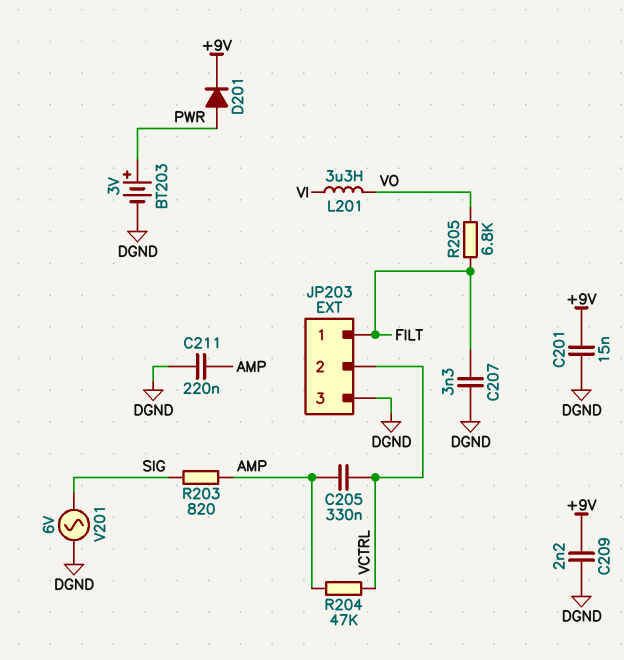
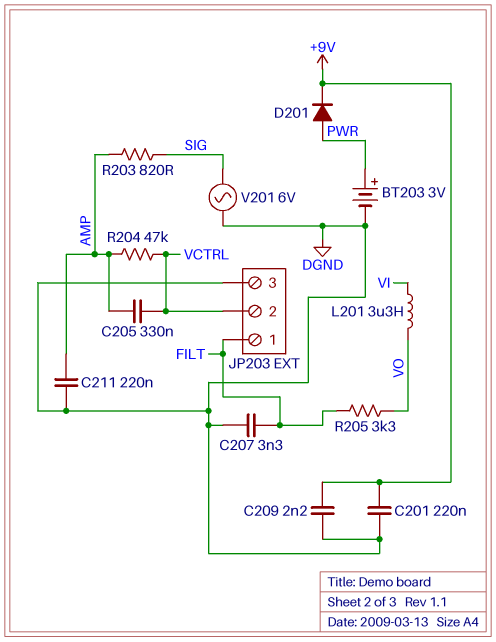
C201: 15nF (+9V, DGND) -> 220nF (+9V, DGND)
R205: 6.8k (FILT, VO) -> 3.3k (FILT, VO)

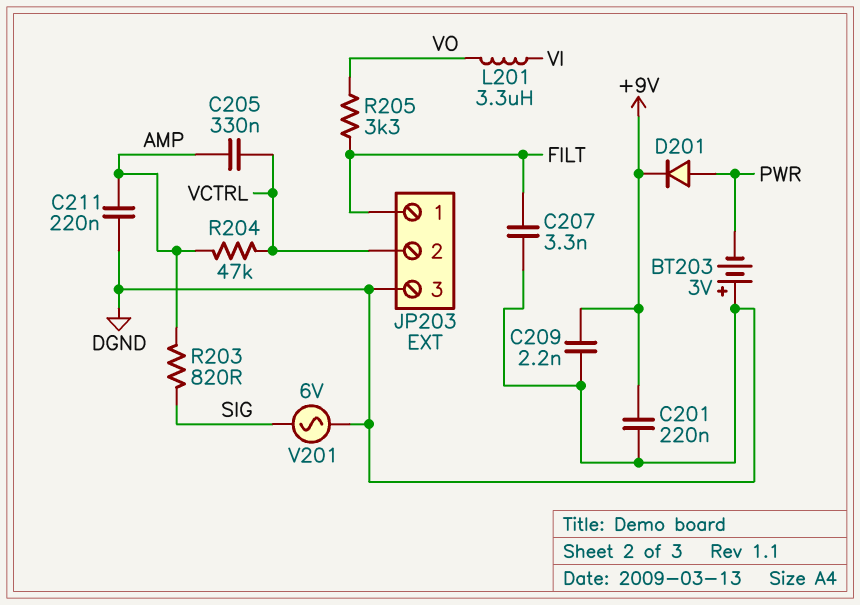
BT203: 3V (plus PWR, minus DGND) -> 3V (plus DGND, minus PWR)

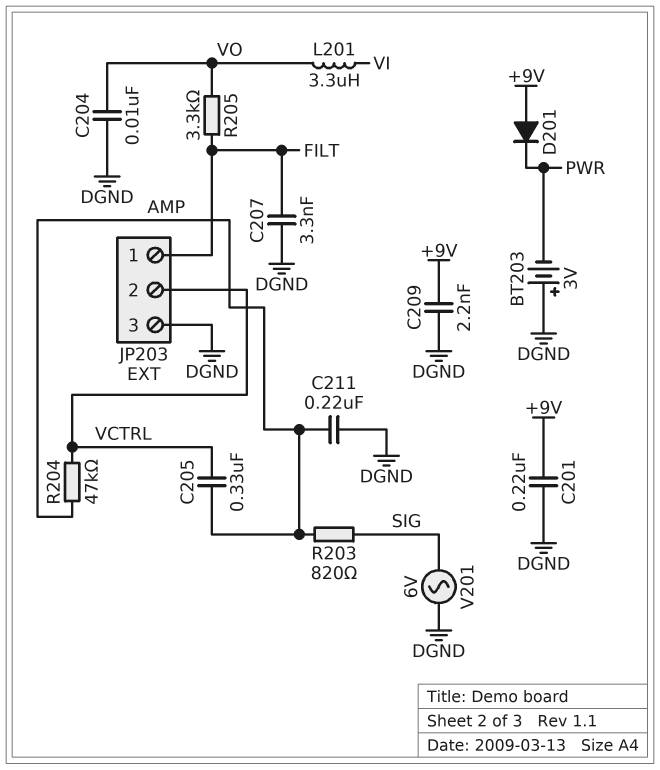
C204: none -> 10nF (DGND, VO)
D201: diode (A PWR, K +9V) -> diode (A +9V, K PWR)

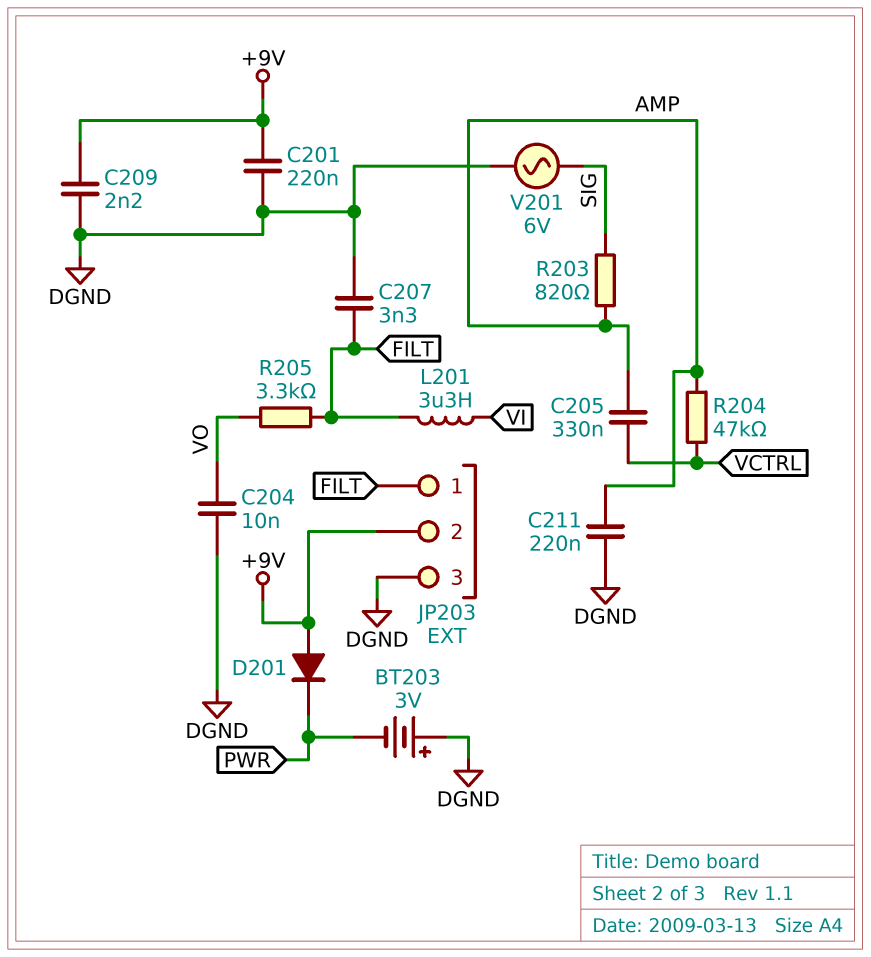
JP203 pin 2: VCTRL -> +9V
L201: 3.3uH (VI, VO) -> 3.3uH (FILT, VI)

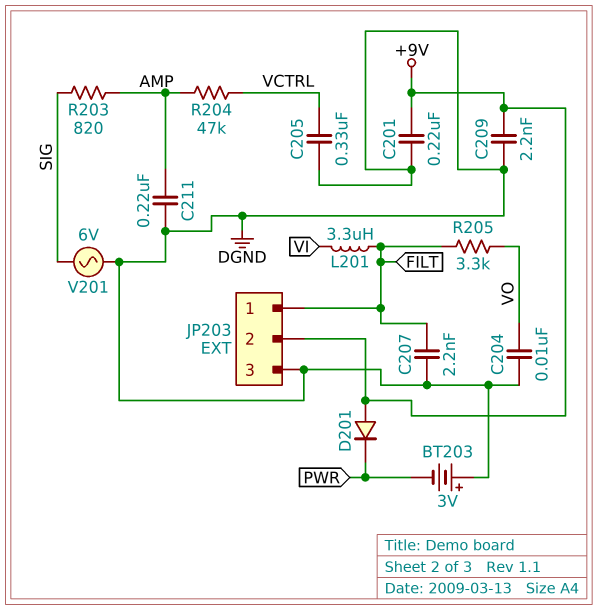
C205: 330nF (AMP, VCTRL) -> 330nF (DGND, VCTRL)
C207: 3.3nF (DGND, FILT) -> 2.2nF (DGND, FILT)

